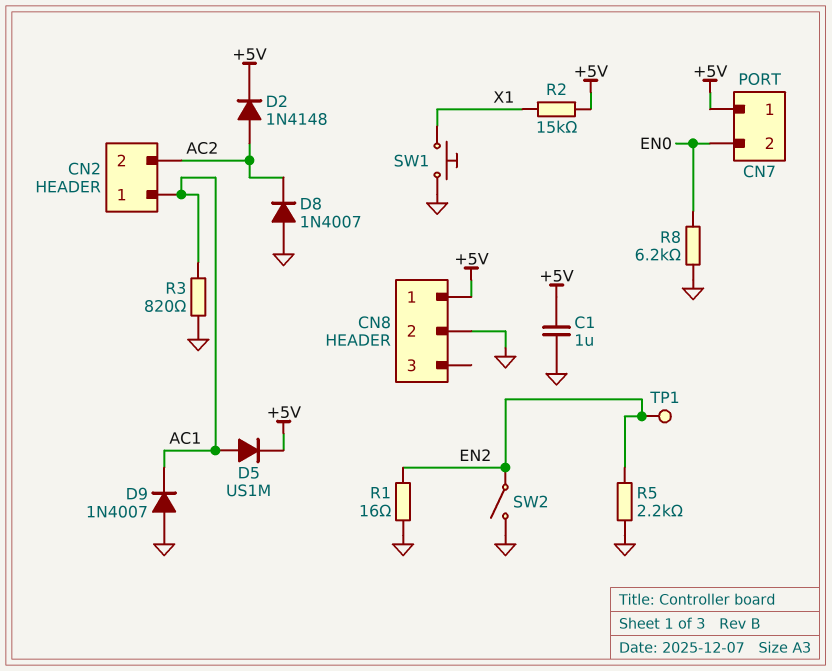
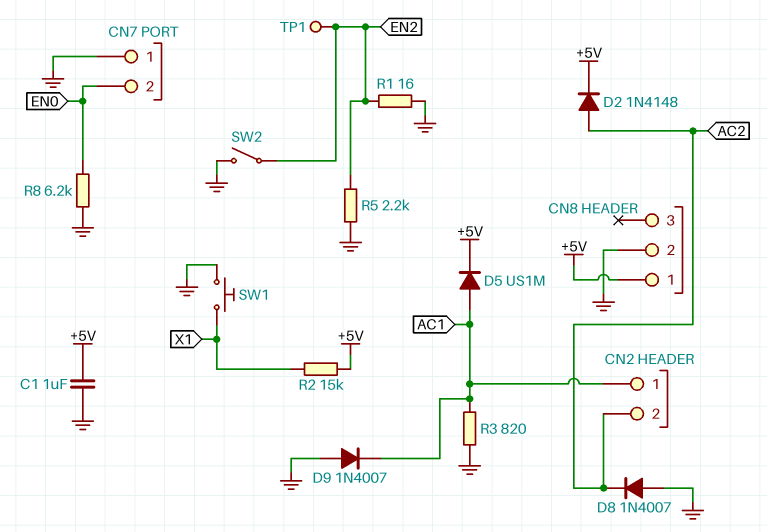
CN7 pin 1: +5V -> GND

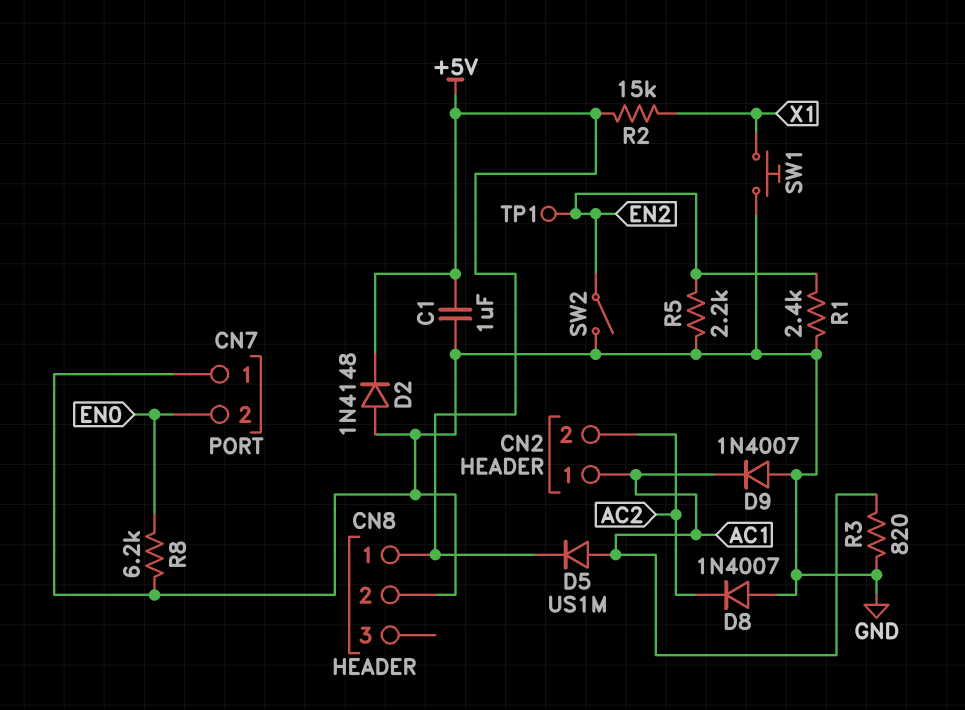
D2: diode 1N4148 (A AC2, K +5V) -> diode 1N4148 (A GND, K +5V)
R1: 16 (EN2, GND) -> 2.4k (EN2, GND)

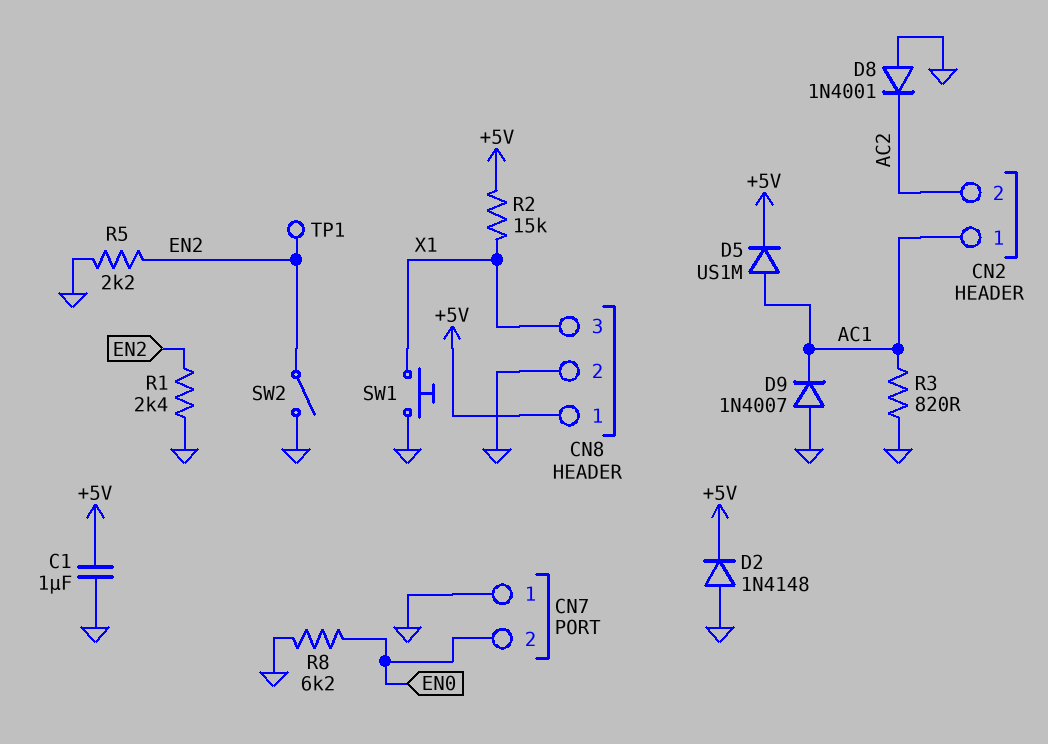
CN8 pin 3: none -> X1
D8: diode 1N4007 (A GND, K AC2) -> diode 1N4001 (A GND, K AC2)

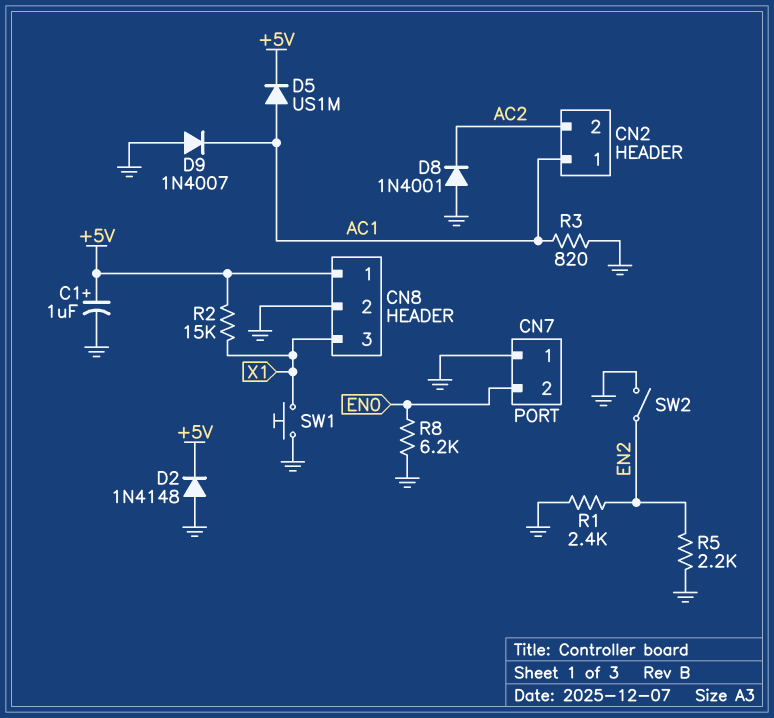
C1: 1uF (+5V, GND) -> 1uF (plus +5V, minus GND)
TP1: test point (EN2) -> none

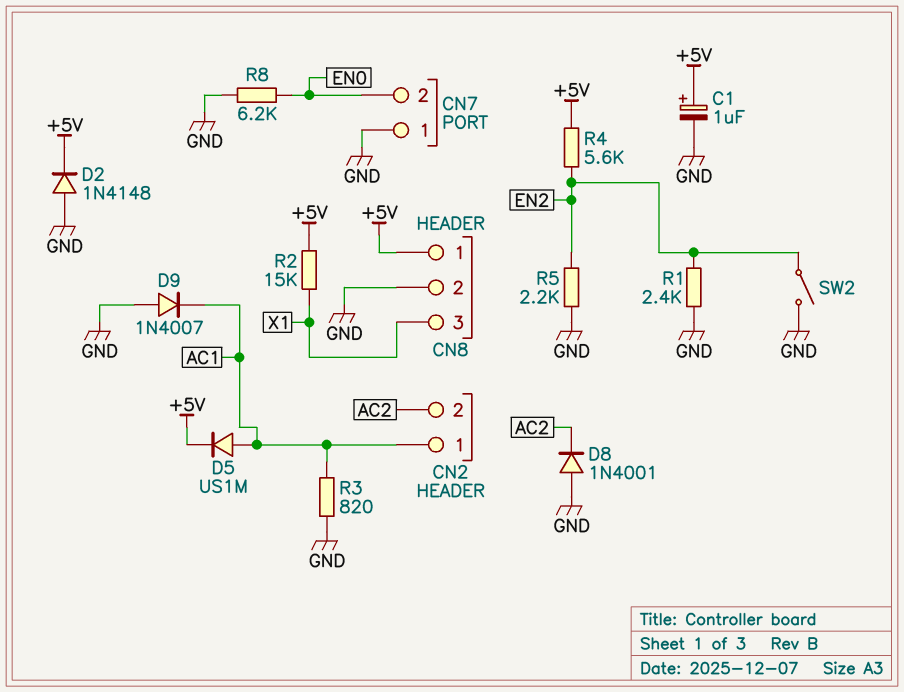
R4: none -> 5.6k (+5V, EN2)
SW1: button (GND, X1) -> none

